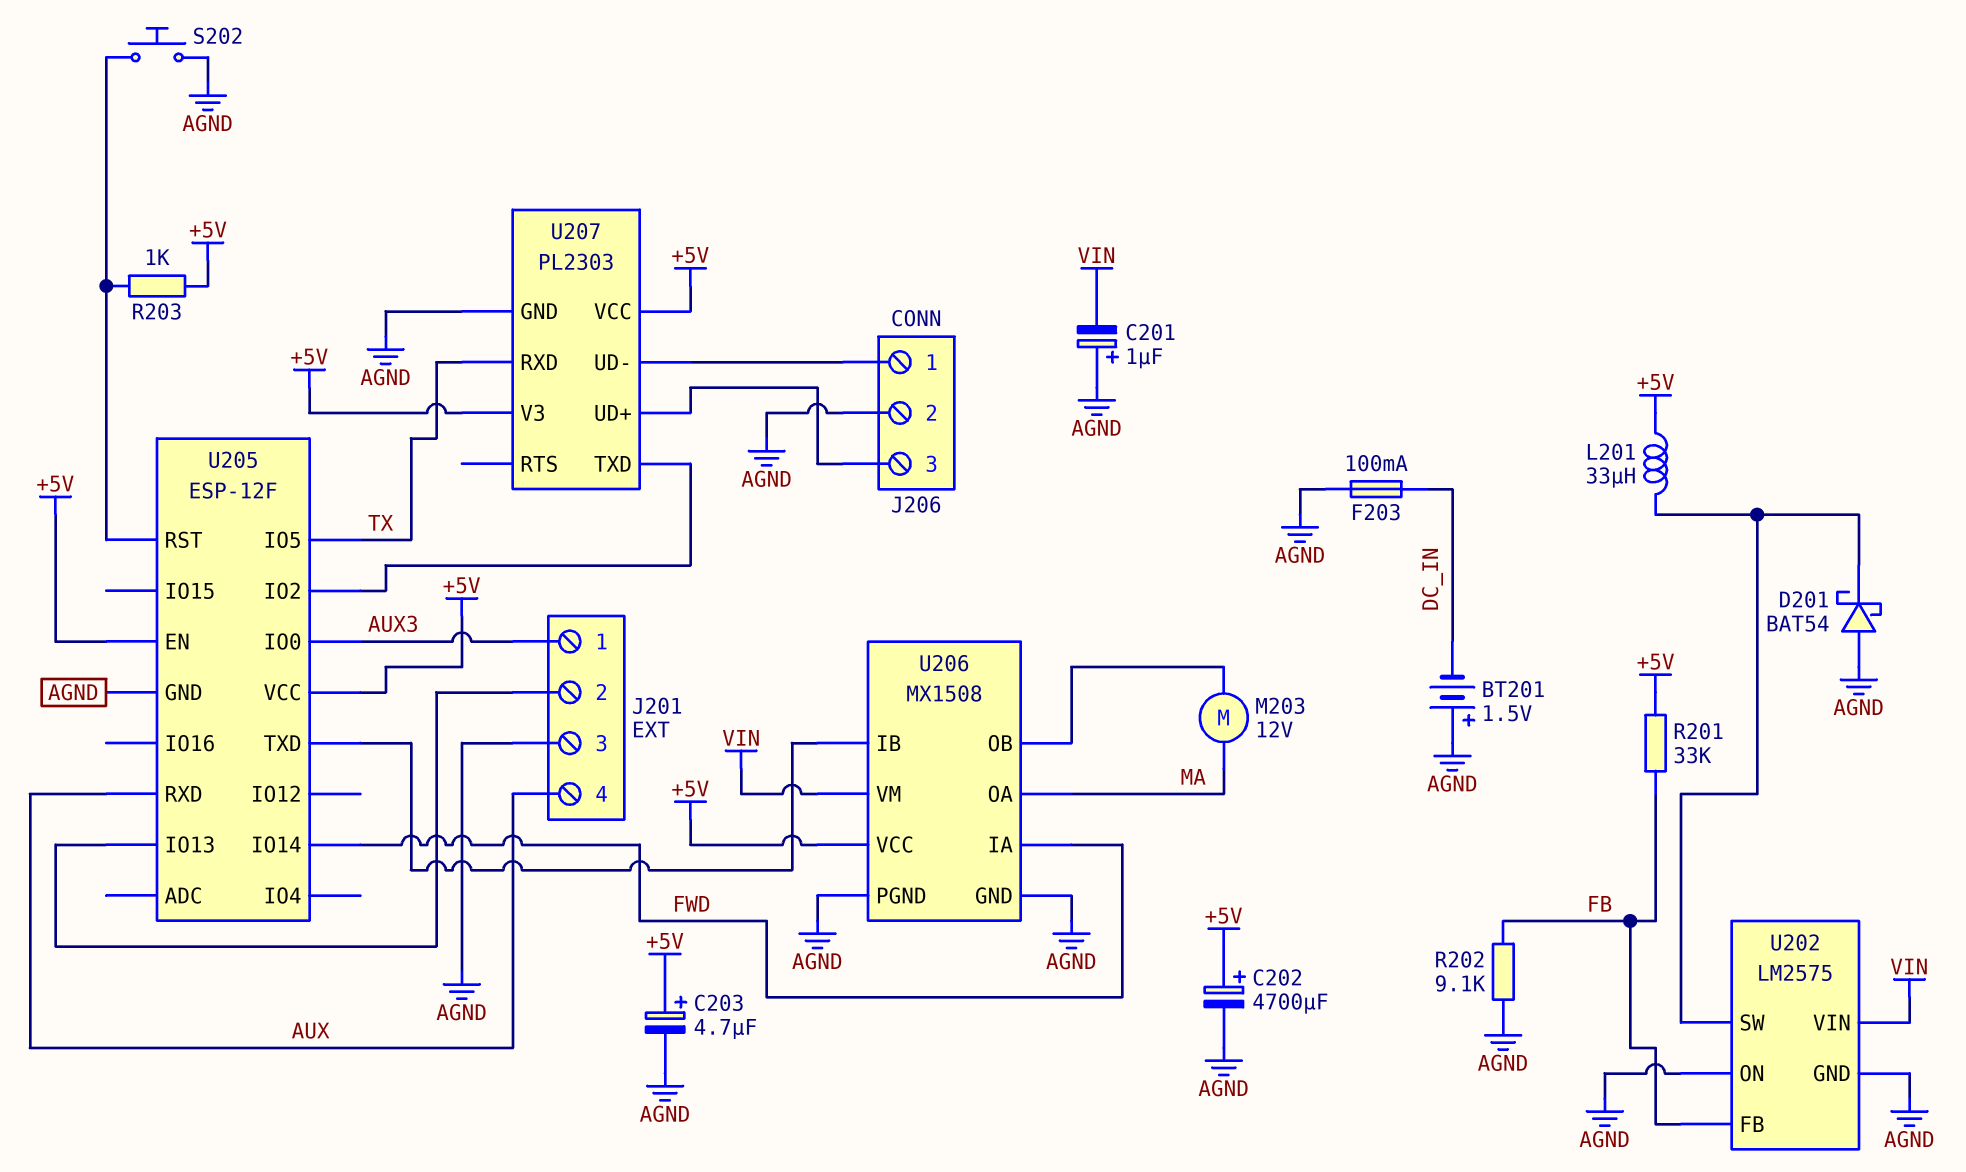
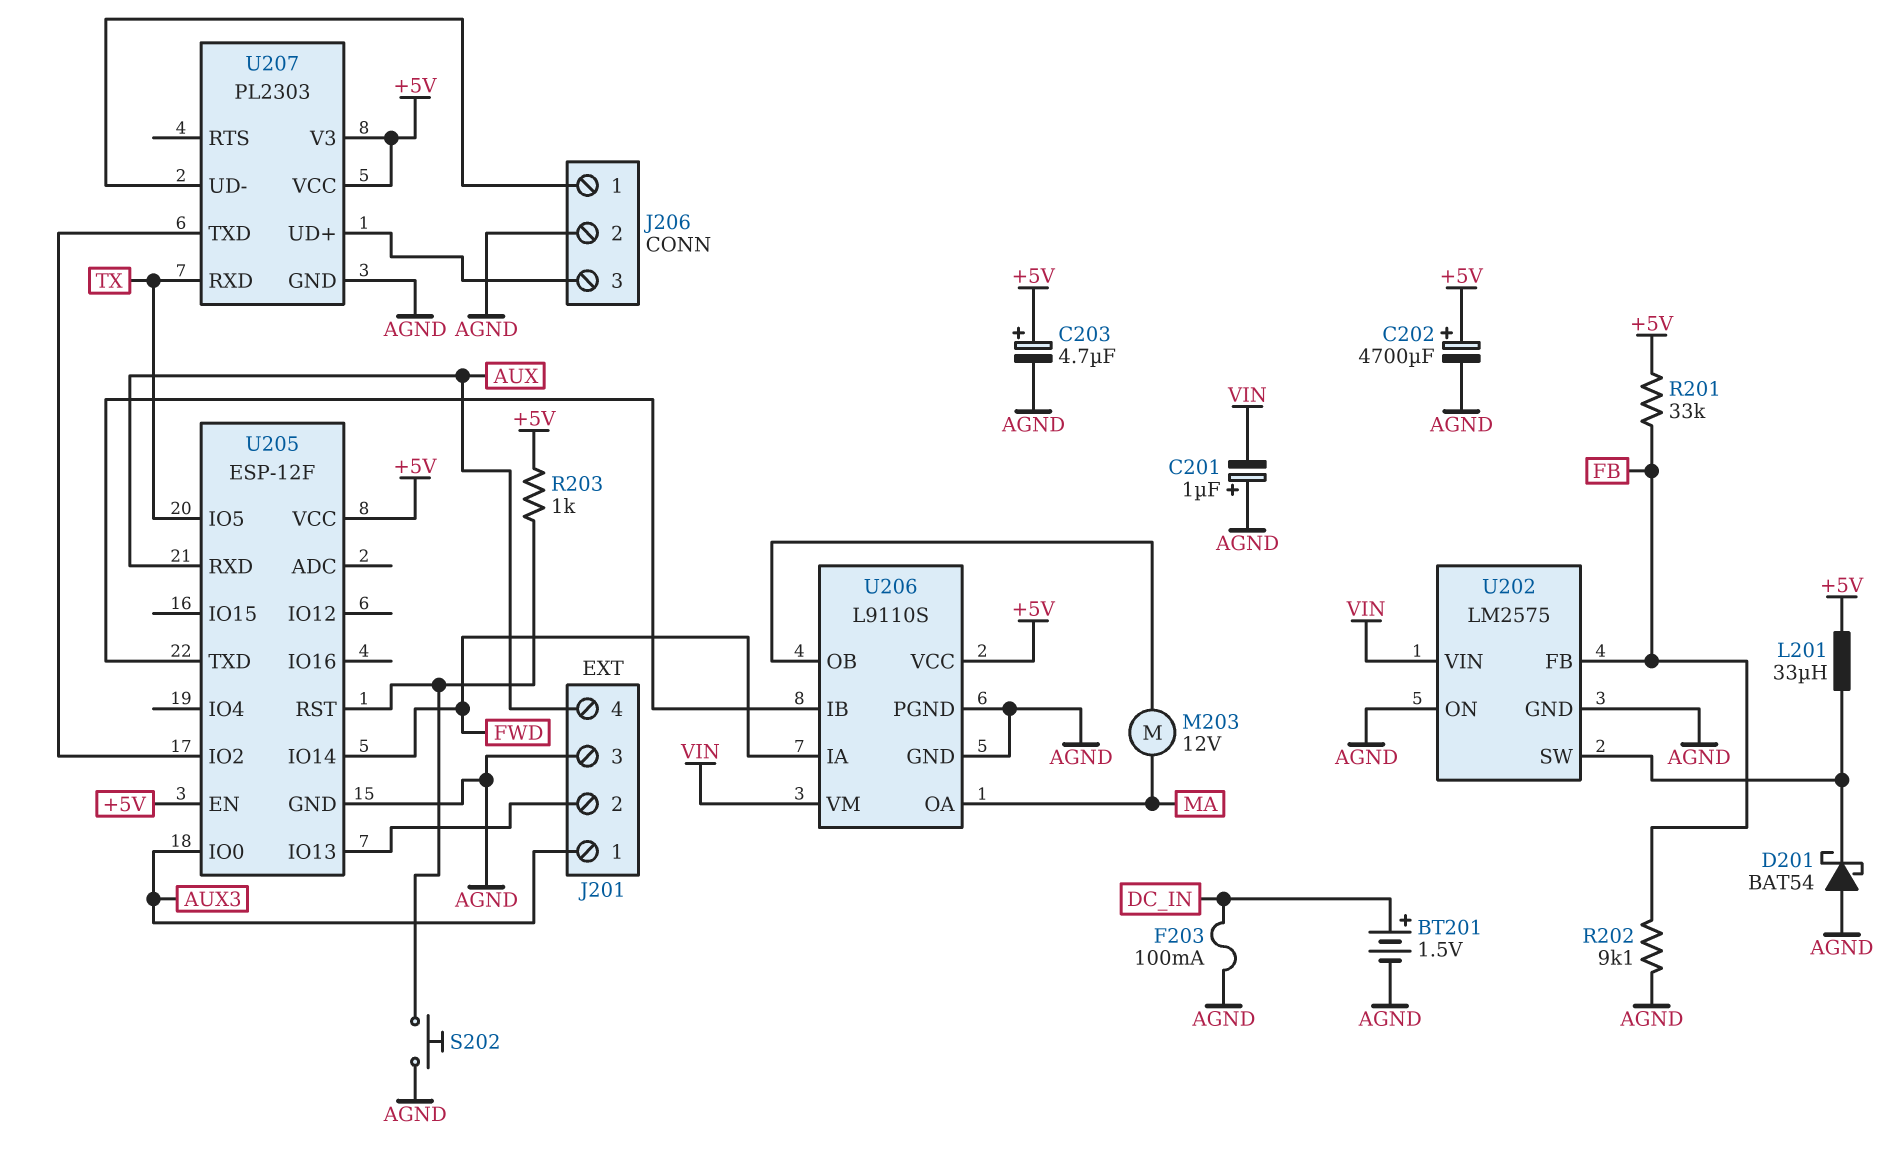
BT201: 1.5V (plus AGND, minus DC_IN) -> 1.5V (plus DC_IN, minus AGND)
U206: MX1508 -> L9110S

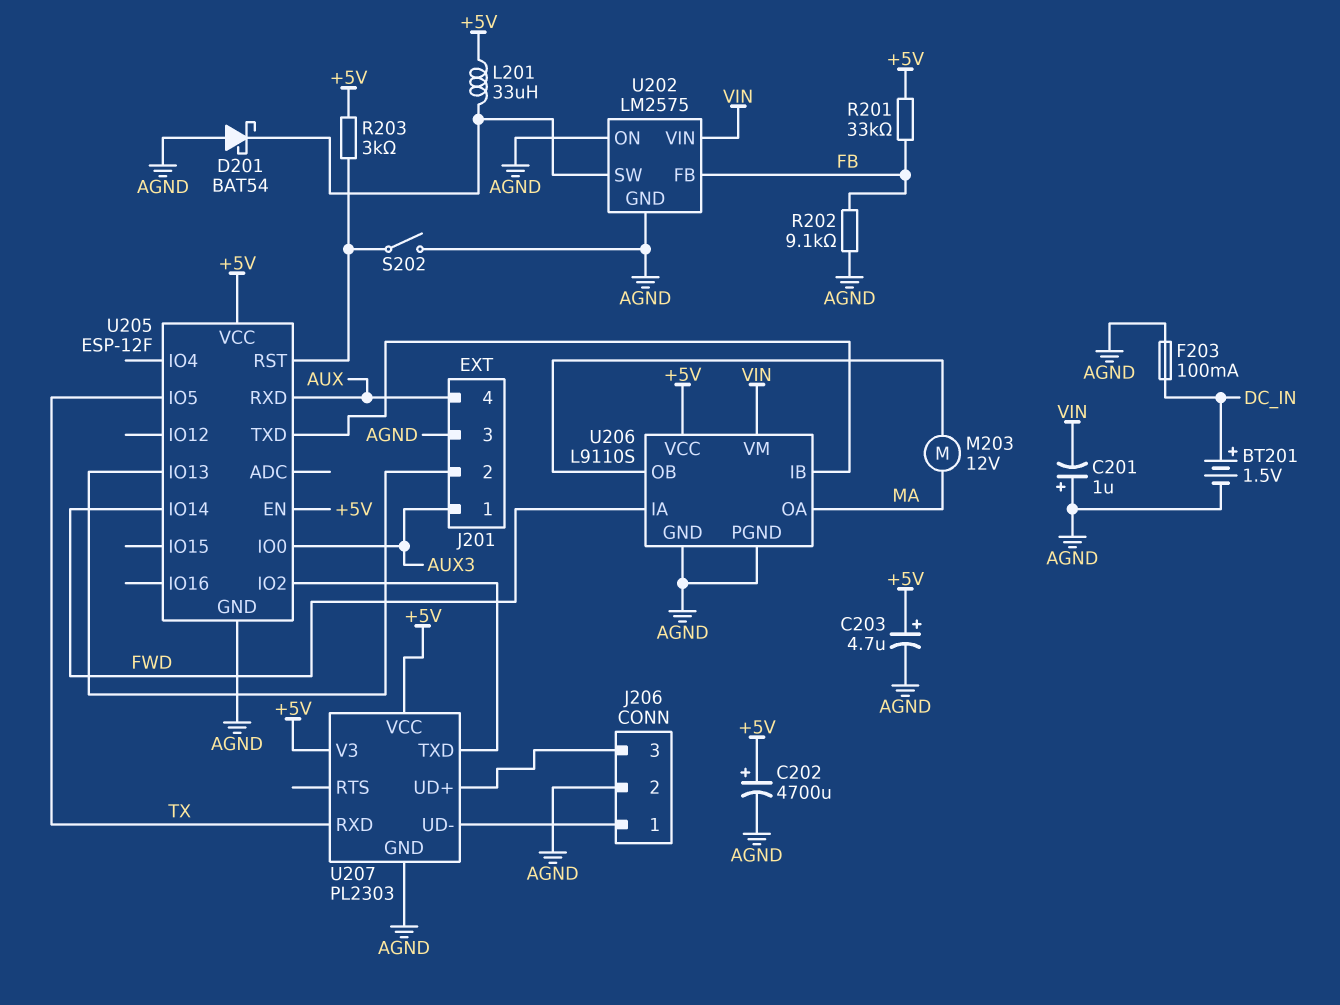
R203: 1k (+5V, U205/RST) -> 3k (+5V, U205/RST)
S202: button (AGND, U205/RST) -> switch (AGND, U205/RST)

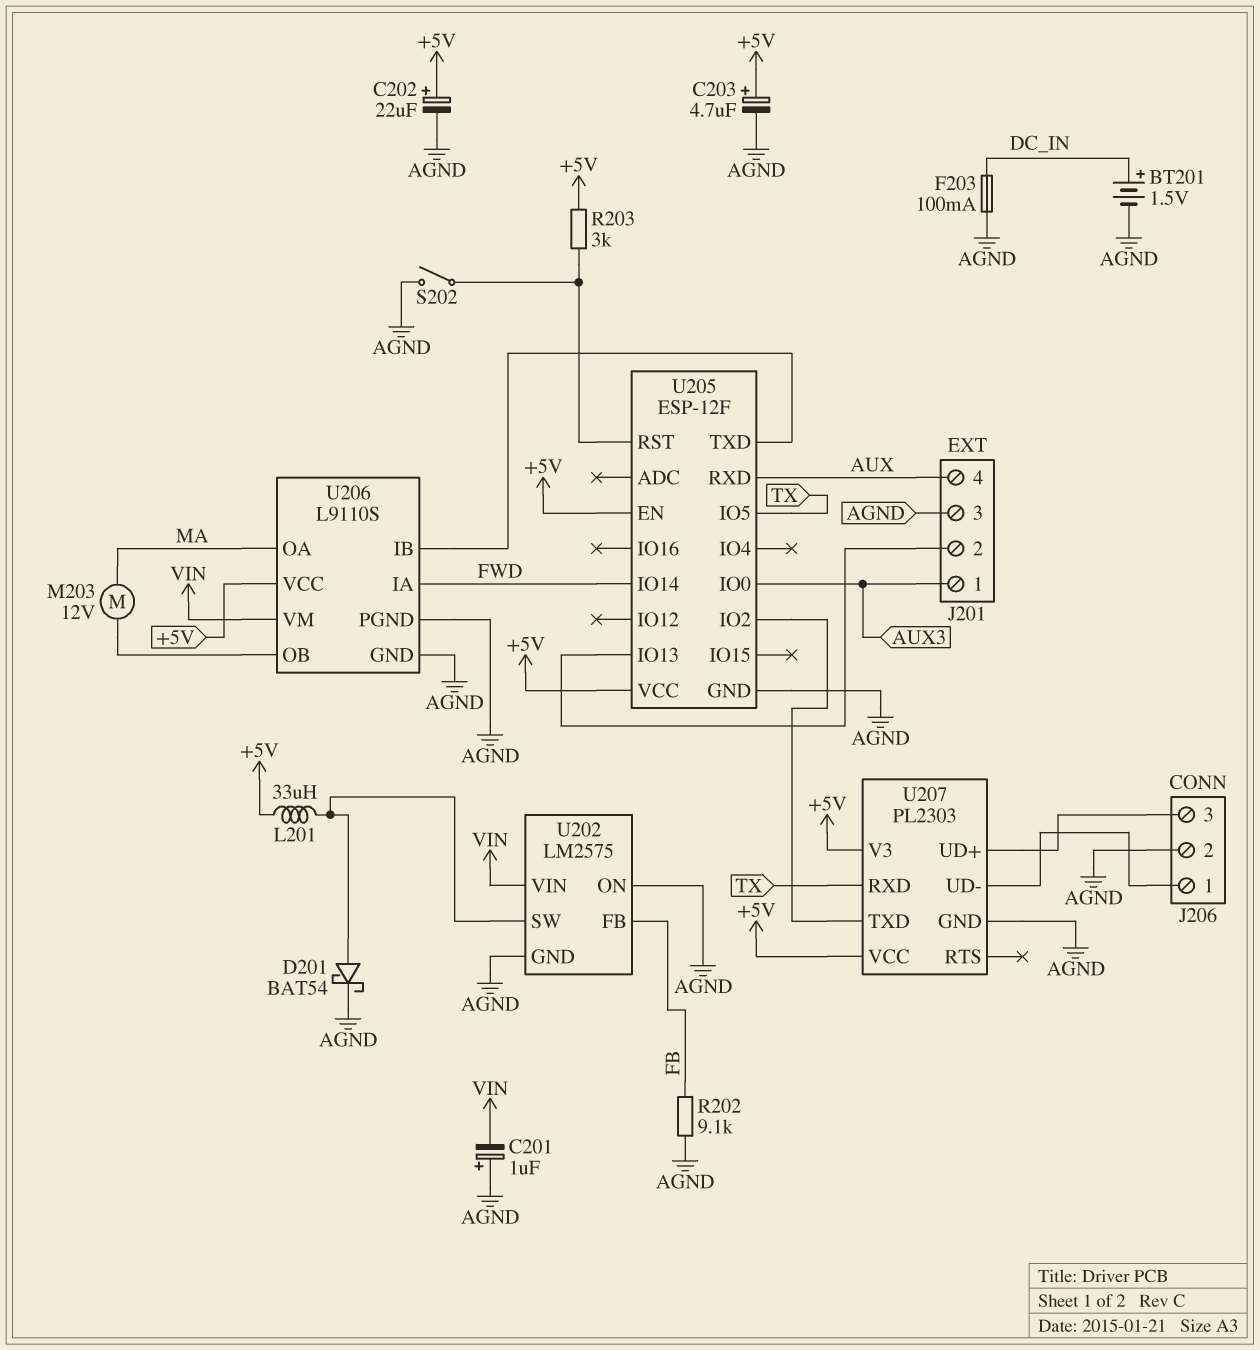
C202: 4700uF (plus +5V, minus AGND) -> 22uF (plus +5V, minus AGND)
D201: schottky BAT54 (A AGND, K U202/SW) -> schottky BAT54 (A U202/SW, K AGND)
R201: 33k (+5V, FB) -> none

